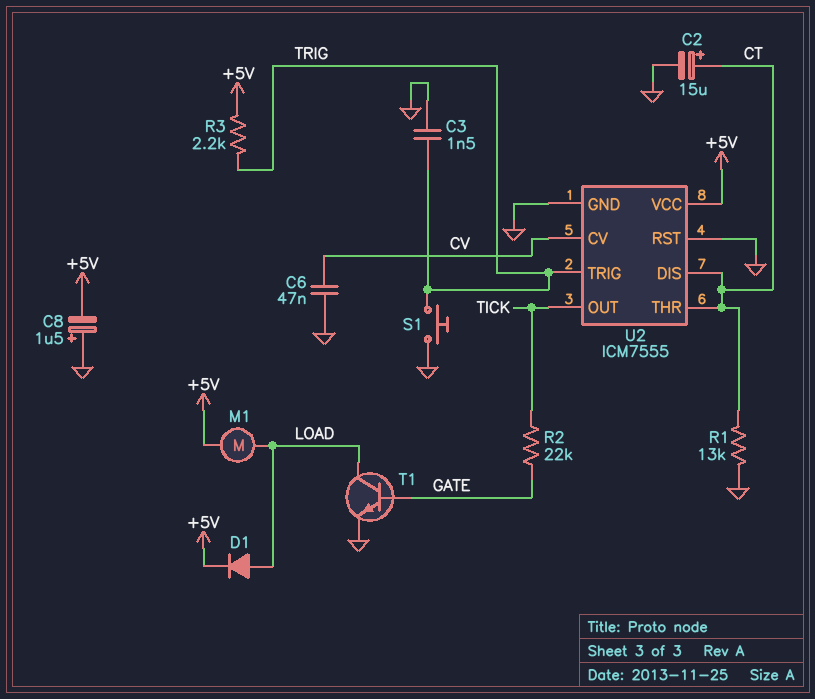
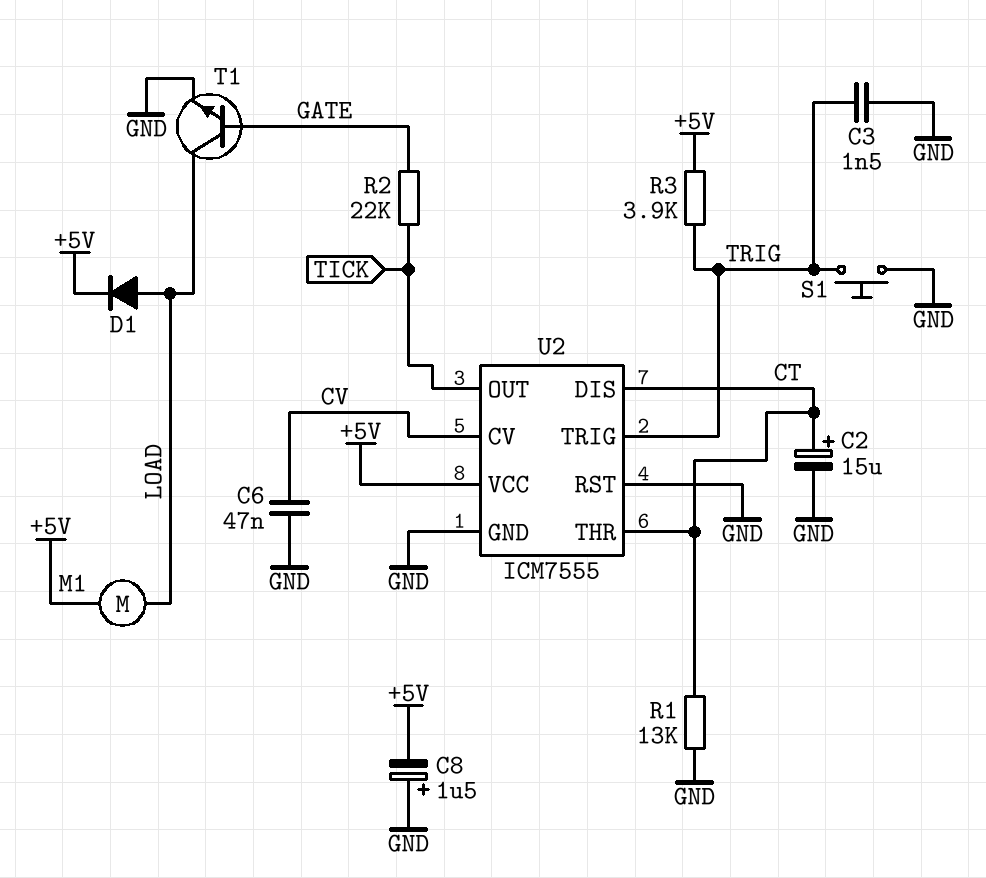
R3: 2.2k (+5V, TRIG) -> 3.9k (+5V, TRIG)

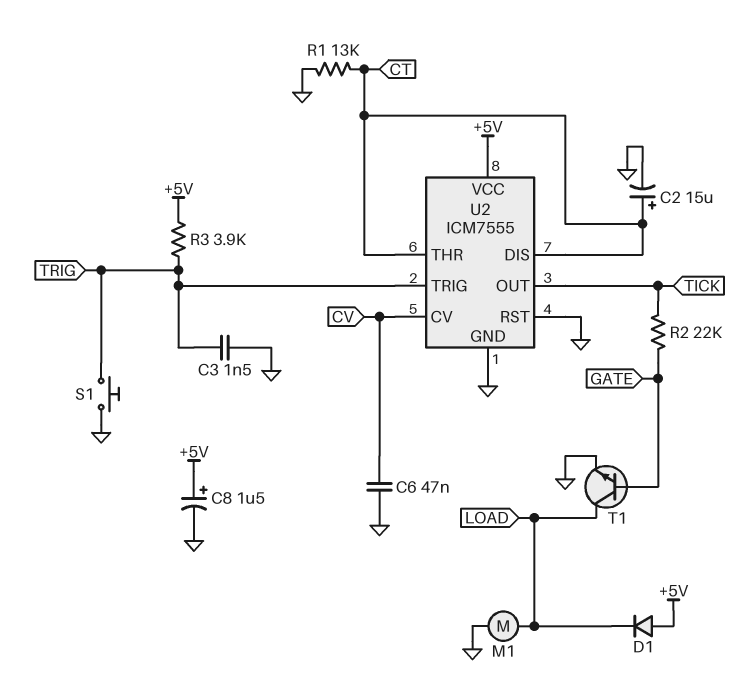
C8: 1.5uF (plus GND, minus +5V) -> 1.5uF (plus +5V, minus GND)
D1: diode (A LOAD, K +5V) -> diode (A +5V, K LOAD)
M1: motor (+5V, LOAD) -> motor (GND, LOAD)

